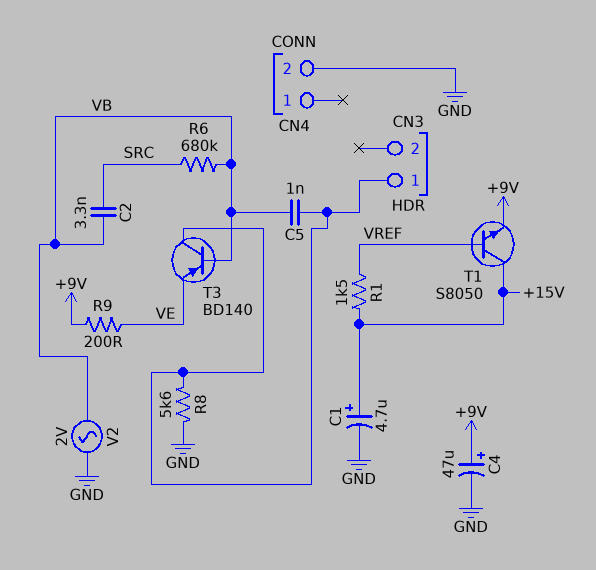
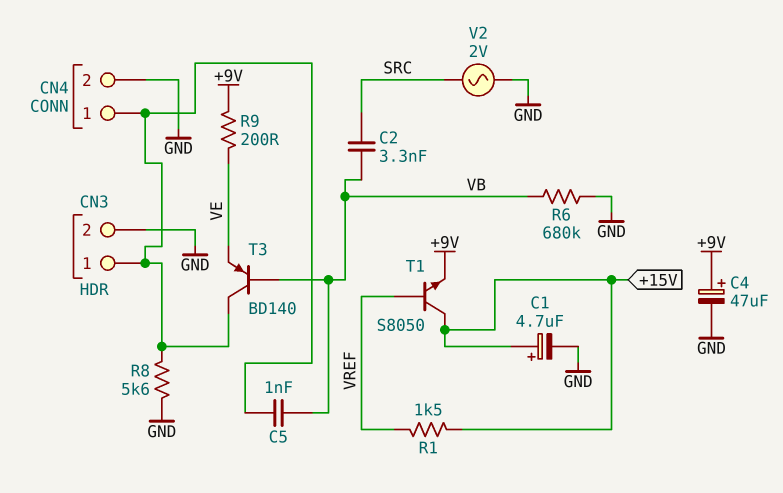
CN3 pin 2: none -> GND
CN4 pin 1: none -> CN3/1
R6: 680k (SRC, VB) -> 680k (GND, VB)
V2: AC 2V (GND, VB) -> AC 2V (GND, SRC)

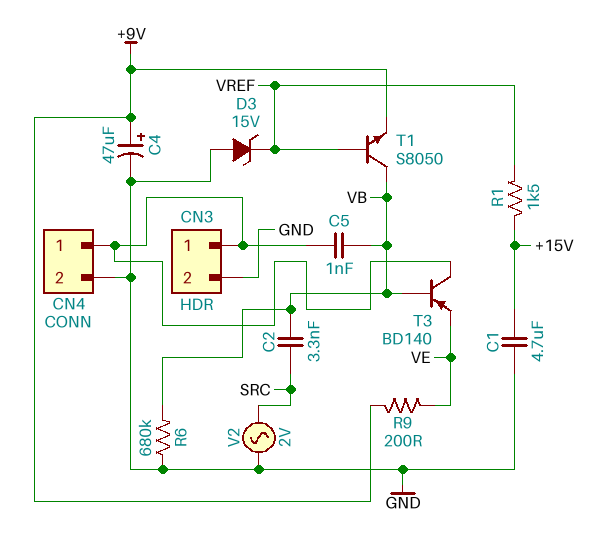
C1: 4.7uF (plus +15V, minus GND) -> 4.7uF (+15V, GND)
D3: none -> zener 15V (A GND, K VREF)
R8: 5.6k (CN3/1, GND) -> none
T1: NPN S8050 (B VREF, C +15V, E +9V) -> NPN S8050 (B VREF, C VB, E +9V)

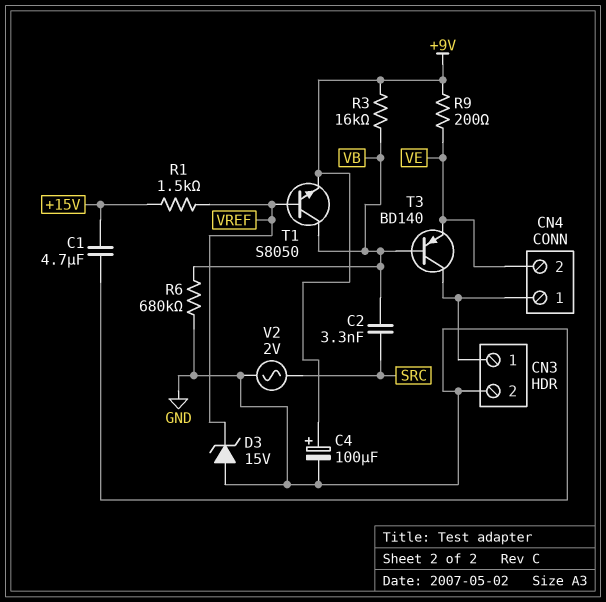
C4: 47uF (plus +9V, minus GND) -> 100uF (plus +9V, minus GND)
C5: 1nF (CN3/1, VB) -> none
CN4 pin 2: GND -> VE
R3: none -> 16k (+9V, VB)

